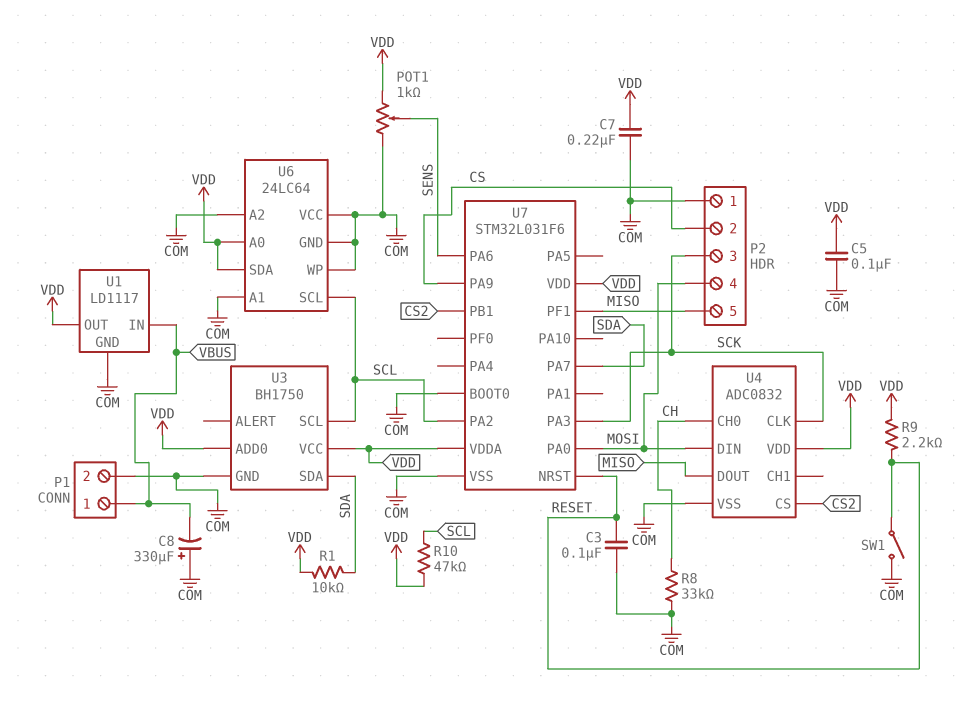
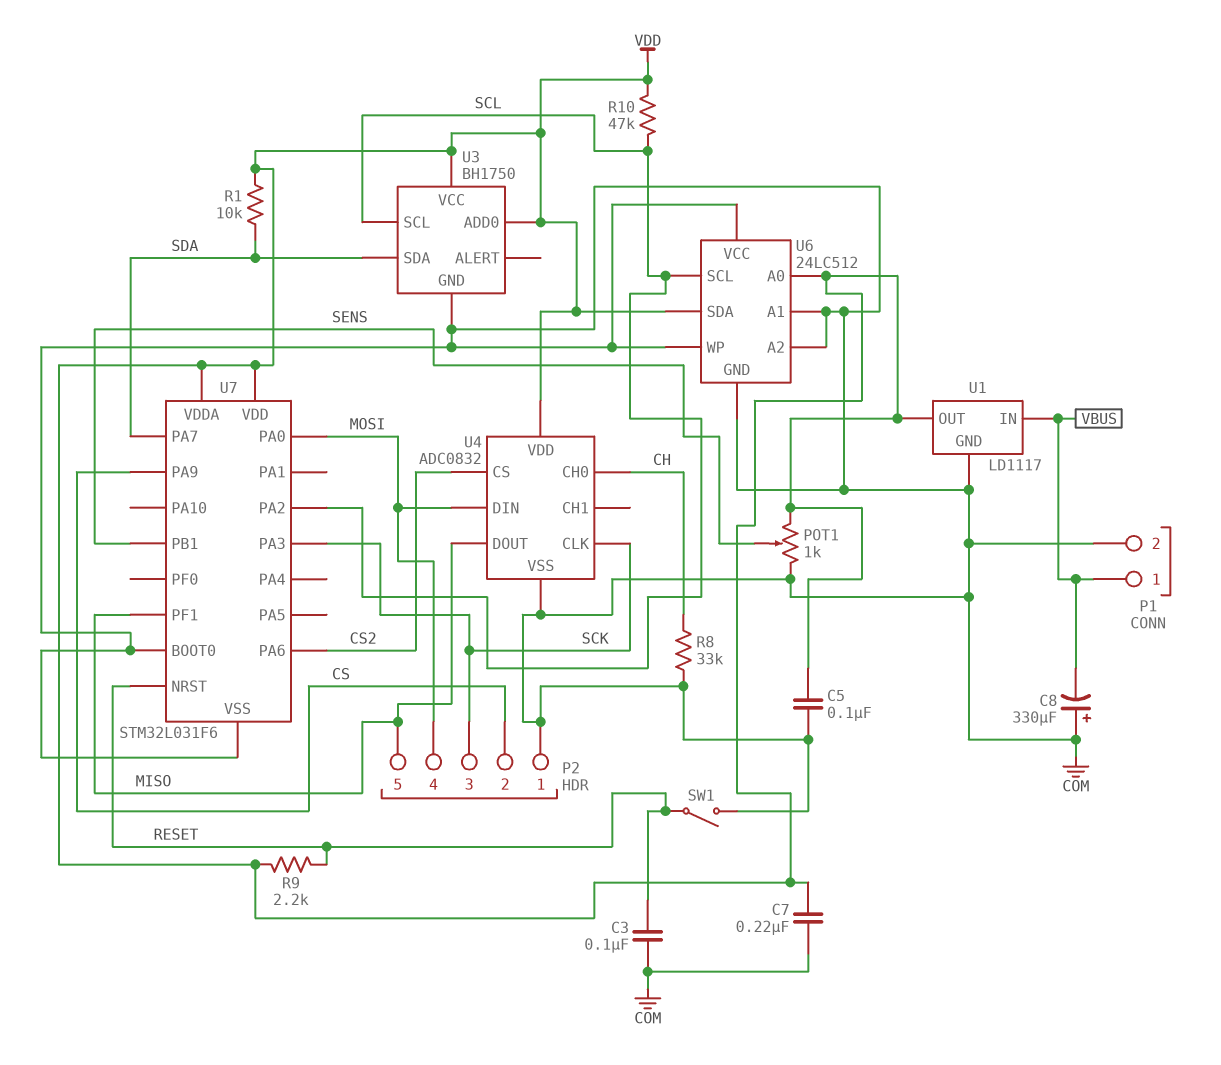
U6: 24LC64 -> 24LC512
U7 pin PA6: SENS -> CS2
U7 pin PB1: CS2 -> SENS

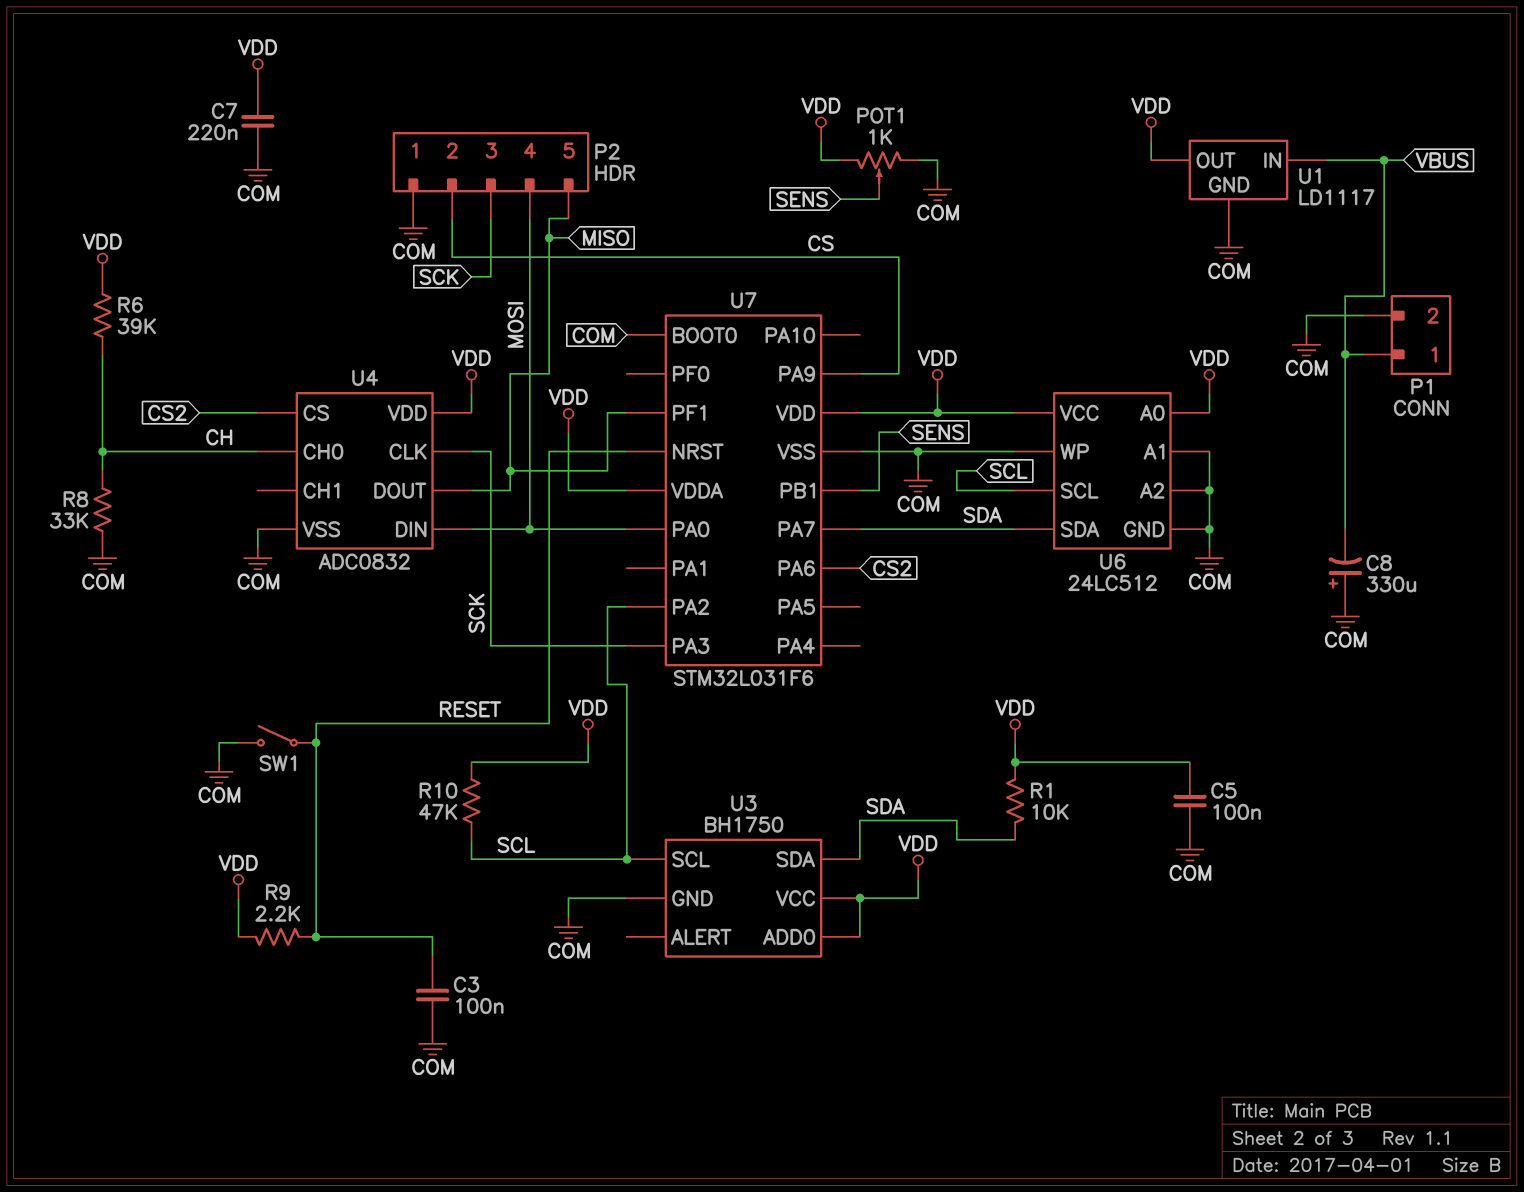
R6: none -> 39k (CH, VDD)
U6 pin SDA: VDD -> SDA
U6 pin VCC: COM -> VDD

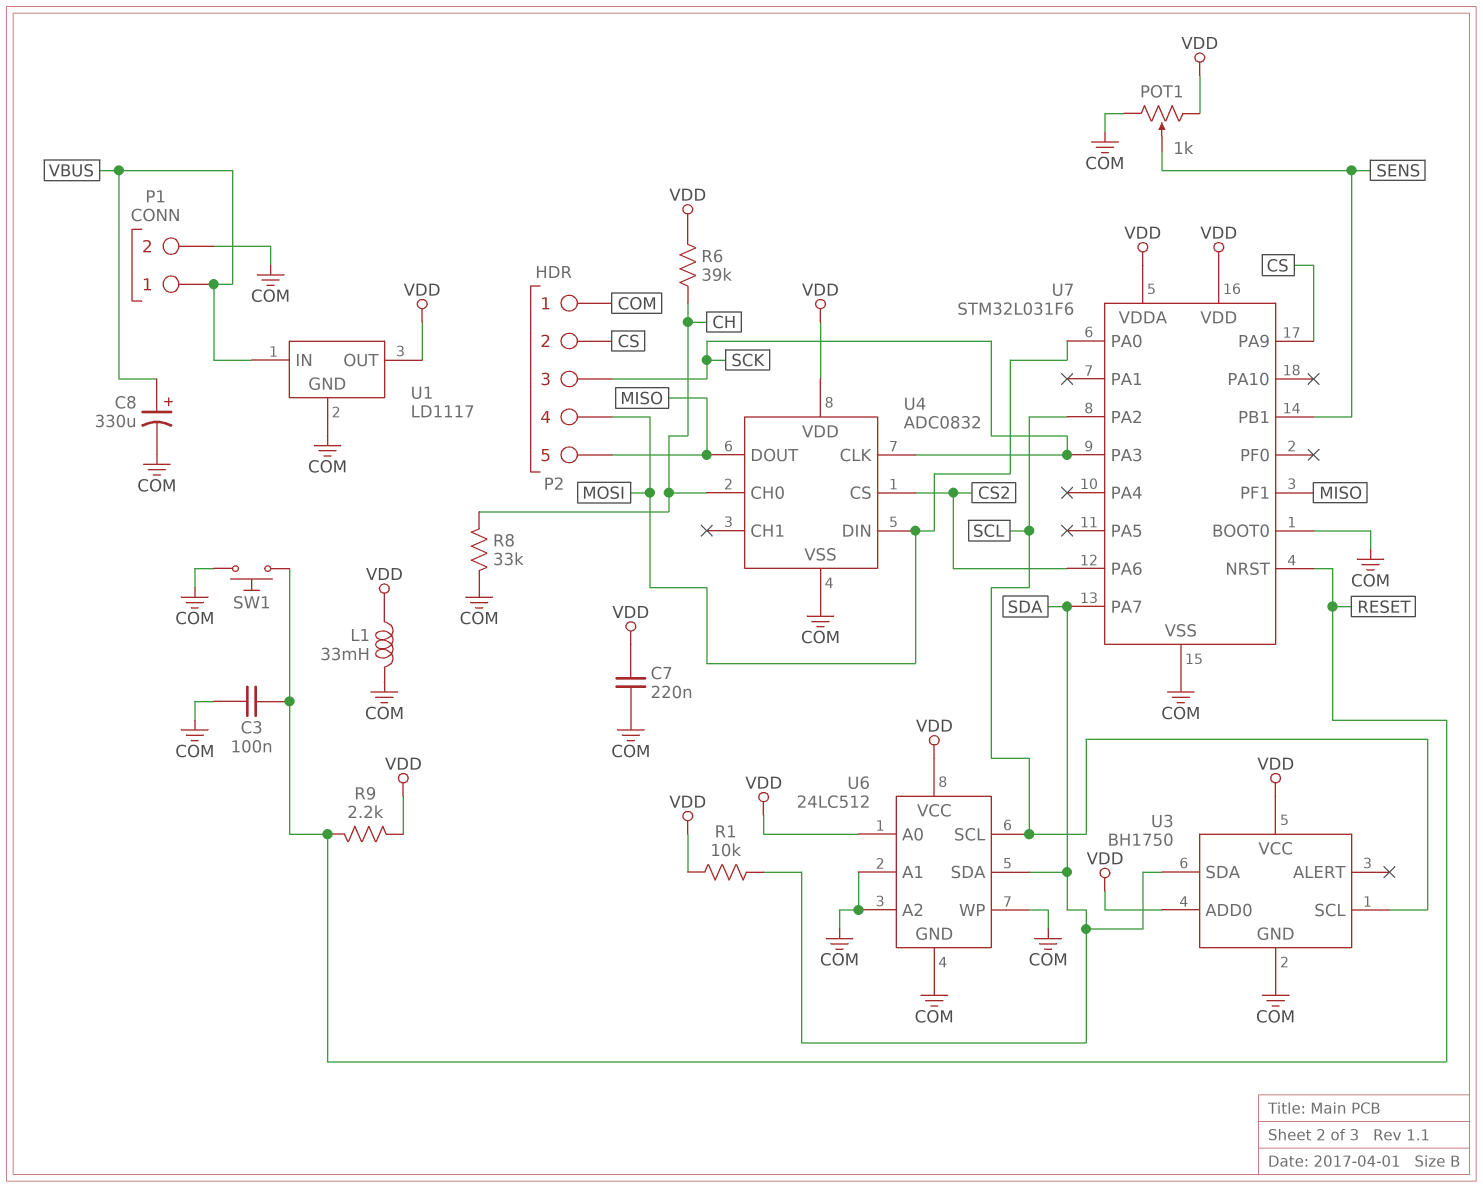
C5: 100nF (COM, VDD) -> none
C8: 330uF (plus COM, minus VBUS) -> 330uF (plus VBUS, minus COM)
L1: none -> 33mH (COM, VDD)
R10: 47k (SCL, VDD) -> none
SW1: switch (COM, RESET) -> button (COM, RESET)

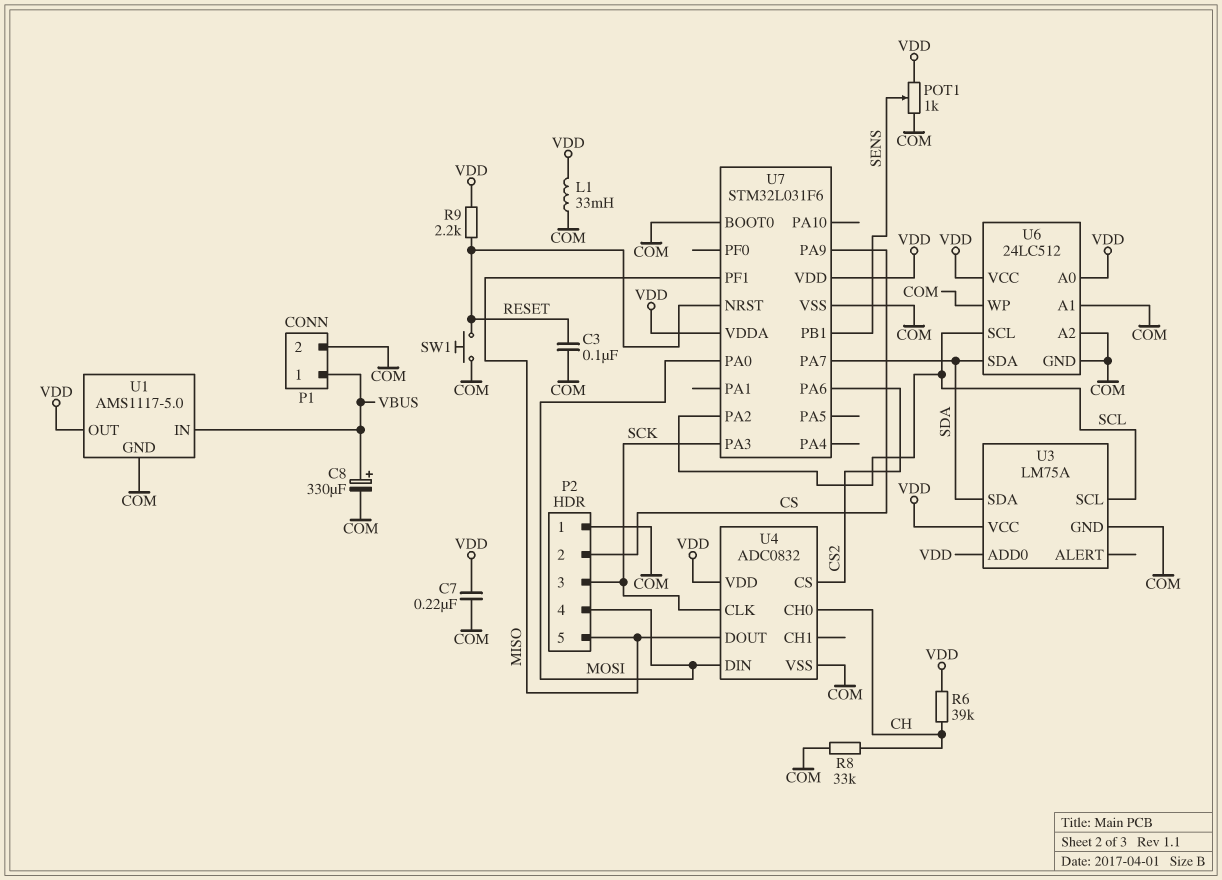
R1: 10k (SDA, VDD) -> none
U1: LD1117 -> AMS1117-5.0
U3: BH1750 -> LM75A

